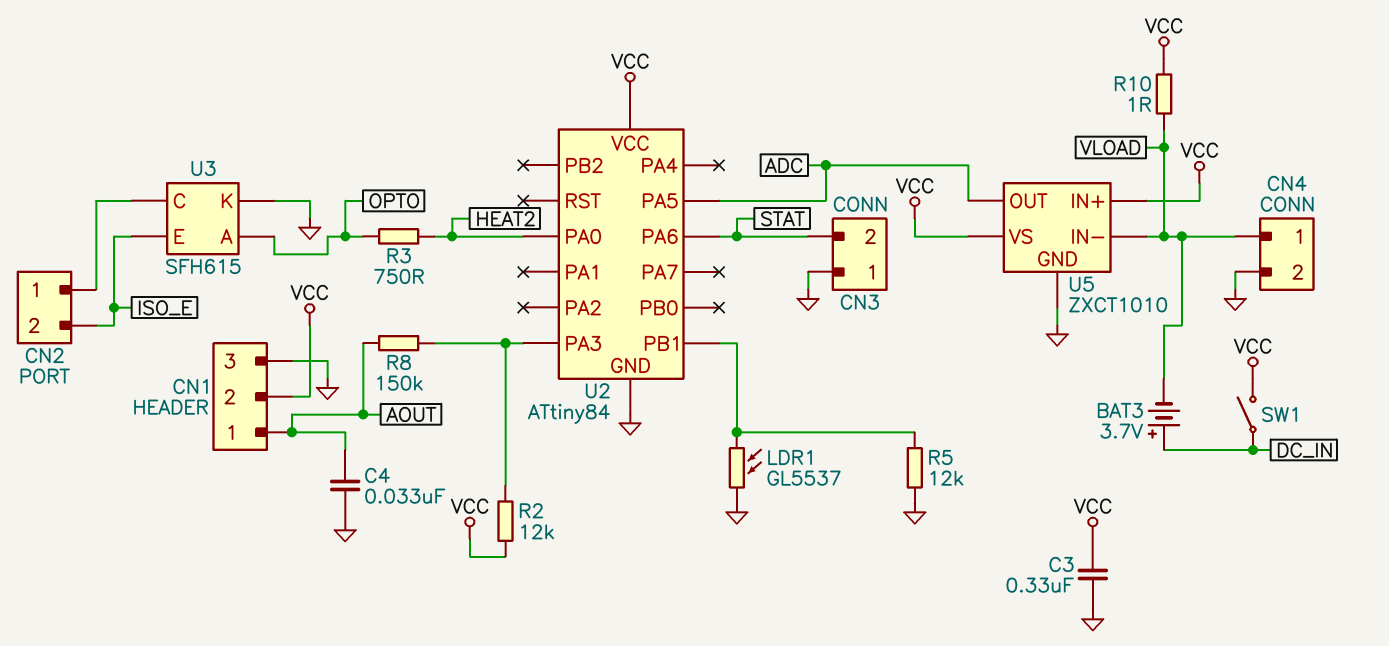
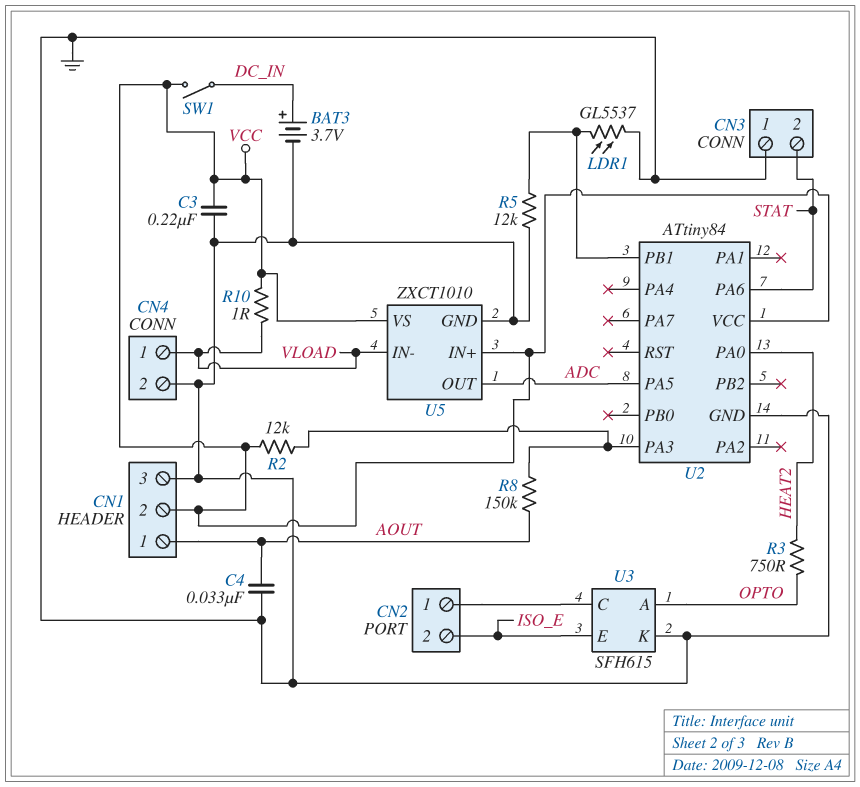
BAT3: 3.7V (plus DC_IN, minus VLOAD) -> 3.7V (plus DC_IN, minus GND)
C3: 330nF (GND, VCC) -> 220nF (GND, VCC)

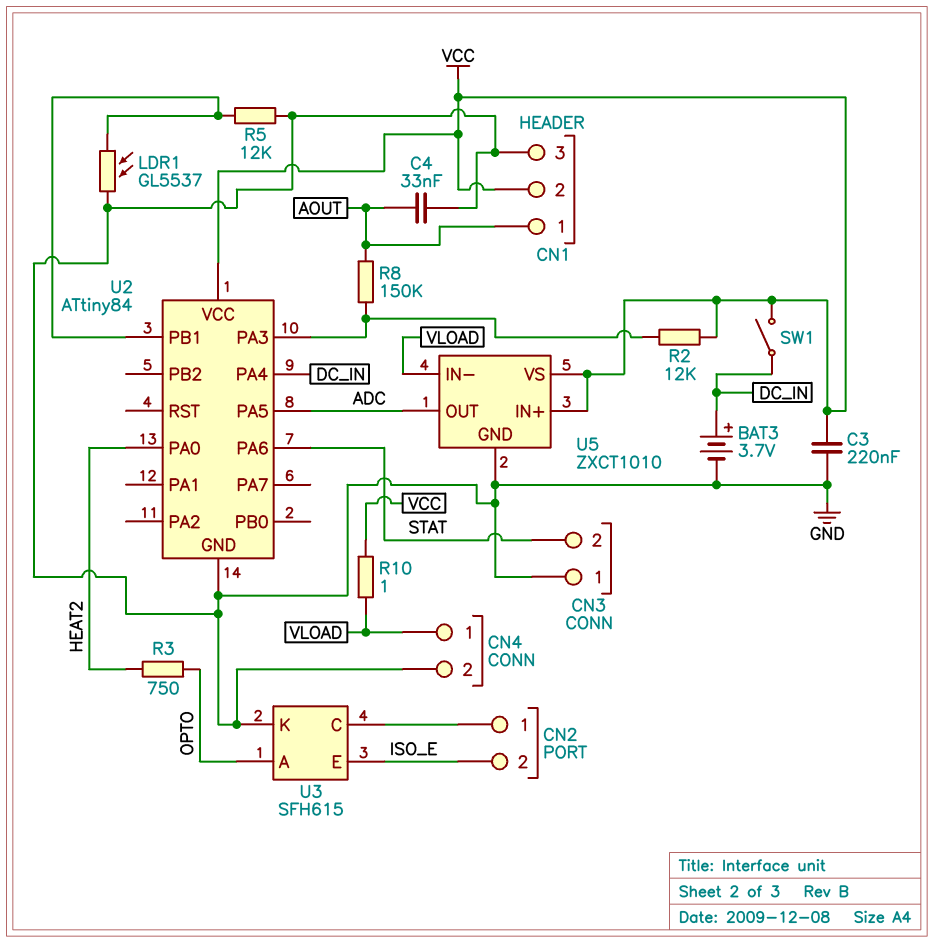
U2 pin PA4: none -> DC_IN

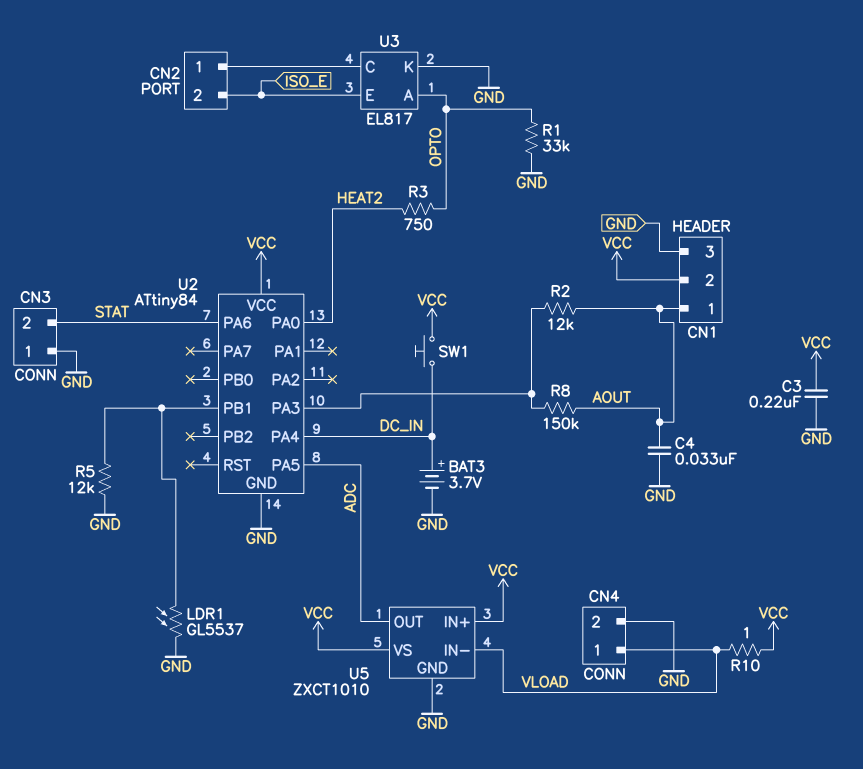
R1: none -> 33k (GND, OPTO)
R2: 12k (U2/PA3, VCC) -> 12k (AOUT, U2/PA3)
SW1: switch (DC_IN, VCC) -> button (DC_IN, VCC)
U3: SFH615 -> EL817

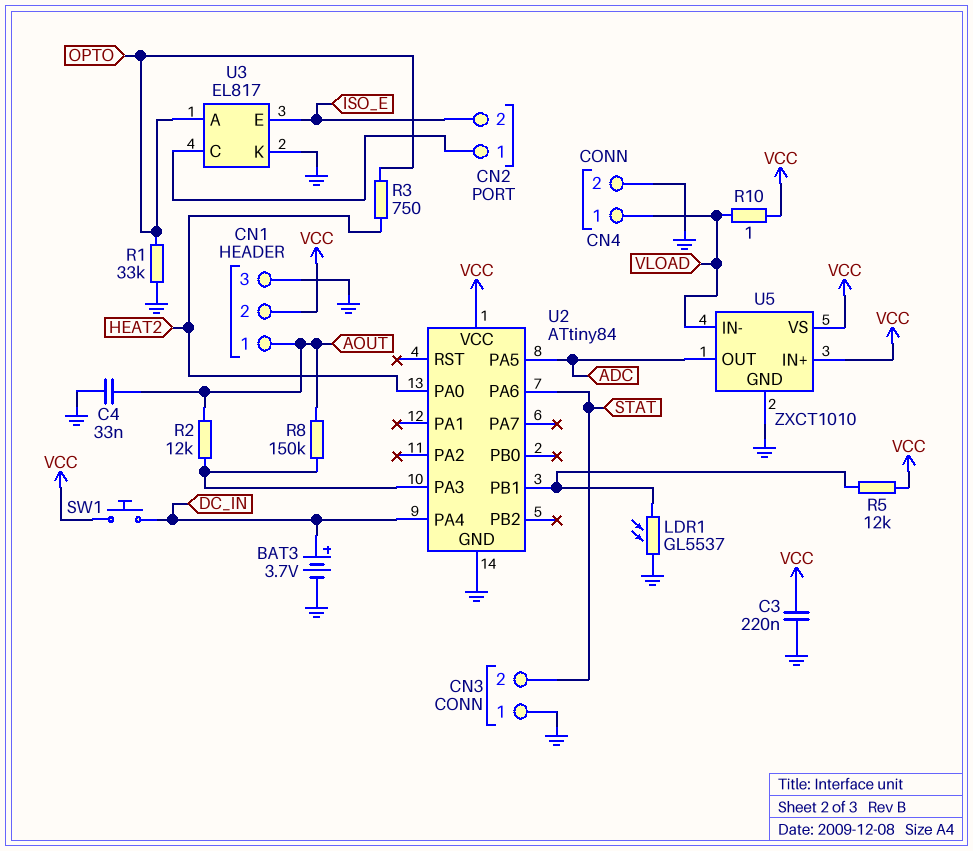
R5: 12k (GND, U2/PB1) -> 12k (U2/PB1, VCC)

